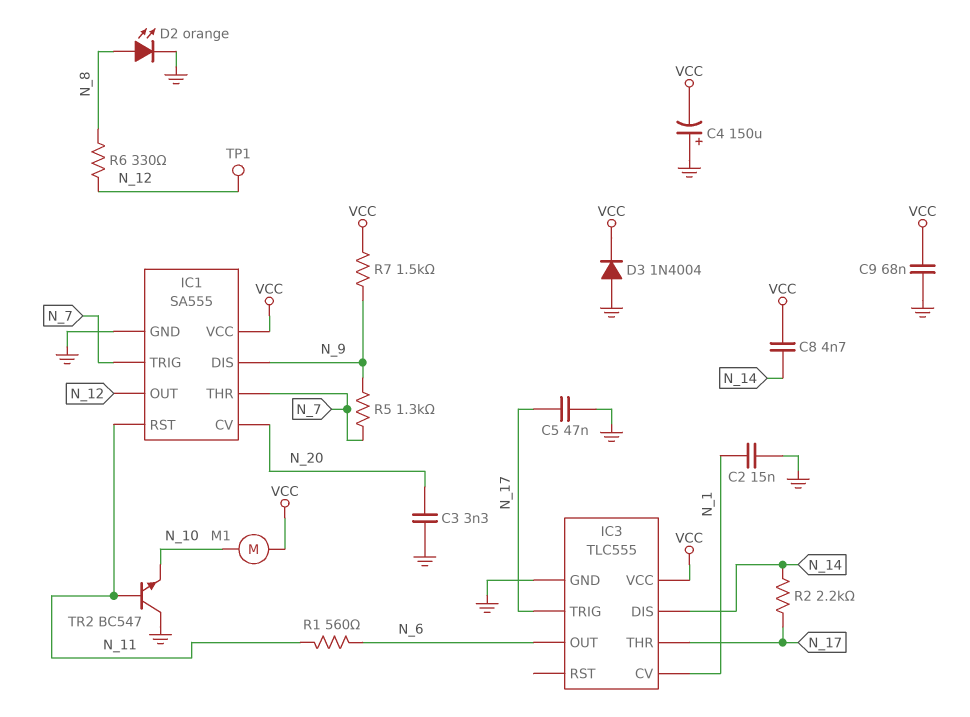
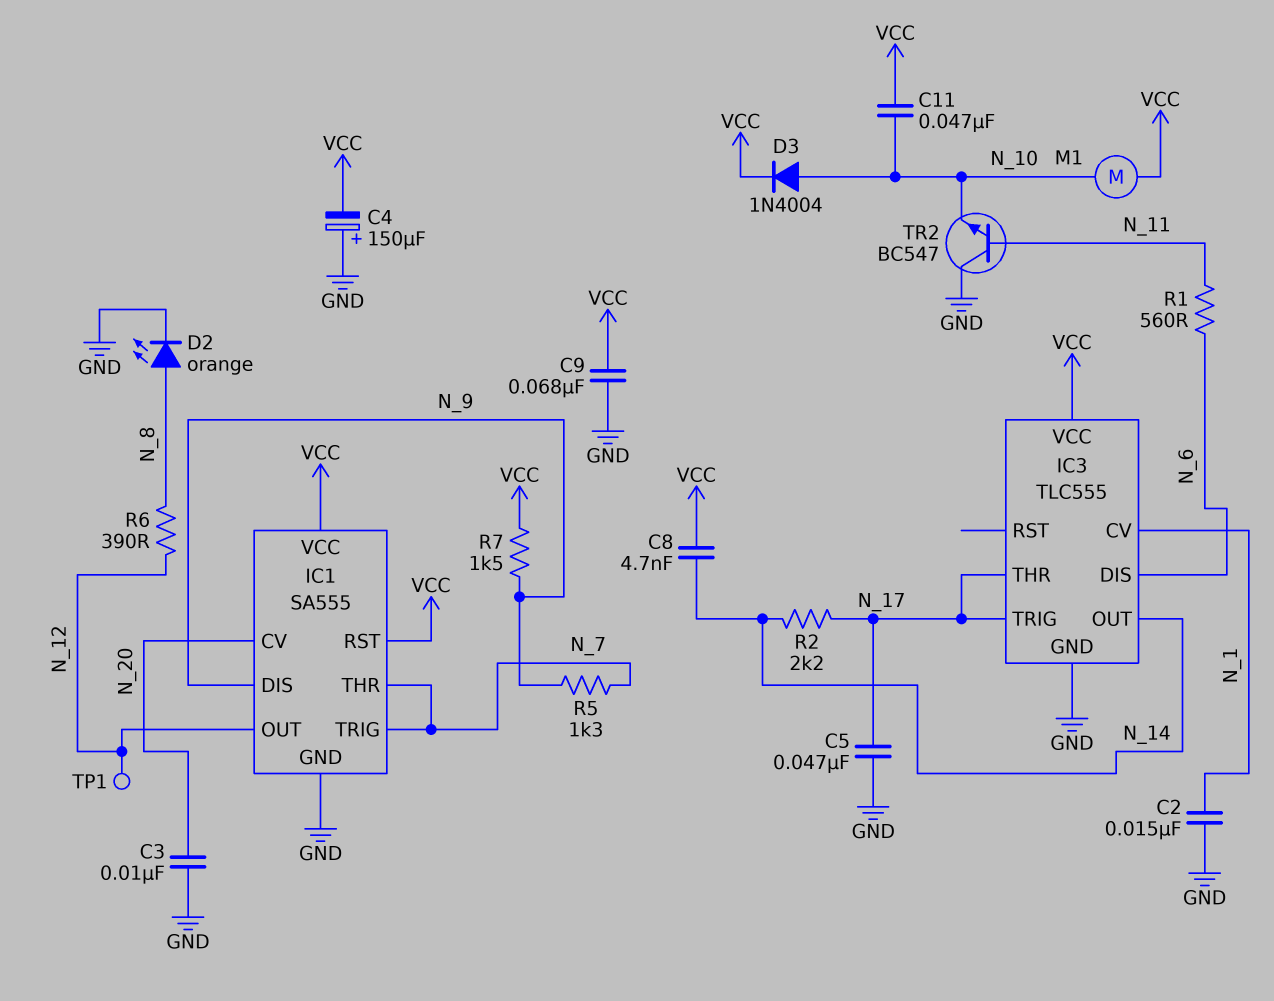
C3: 3.3nF (GND, N_20) -> 10nF (GND, N_20)
C11: none -> 47nF (N_10, VCC)
D3: diode 1N4004 (A GND, K VCC) -> diode 1N4004 (A N_10, K VCC)
IC1 pin RST: N_11 -> VCC
IC3 pin DIS: N_14 -> N_6
IC3 pin OUT: N_6 -> N_14
R6: 330 (N_8, N_12) -> 390 (N_8, N_12)

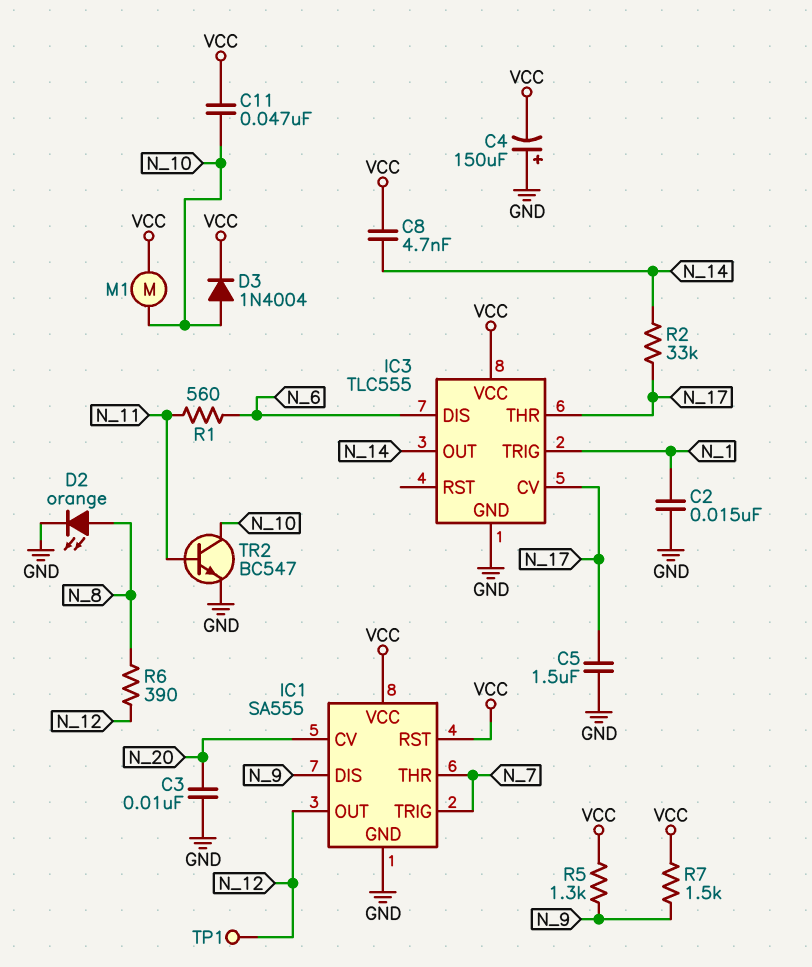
C5: 47nF (GND, N_17) -> 1.5uF (GND, N_17)
C9: 68nF (GND, VCC) -> none
IC3 pin CV: N_1 -> N_17
IC3 pin TRIG: N_17 -> N_1
R2: 2.2k (N_14, N_17) -> 33k (N_14, N_17)
R5: 1.3k (N_7, N_9) -> 1.3k (N_9, VCC)
TR2: NPN BC547 (B N_11, C GND, E N_10) -> NPN BC547 (B N_11, C N_10, E GND)

